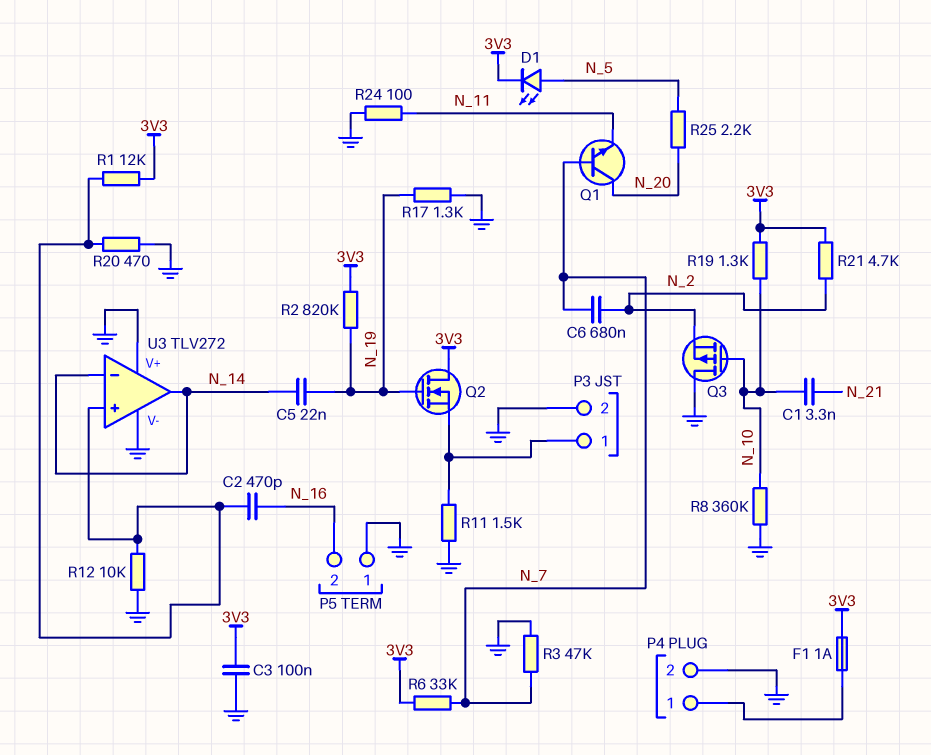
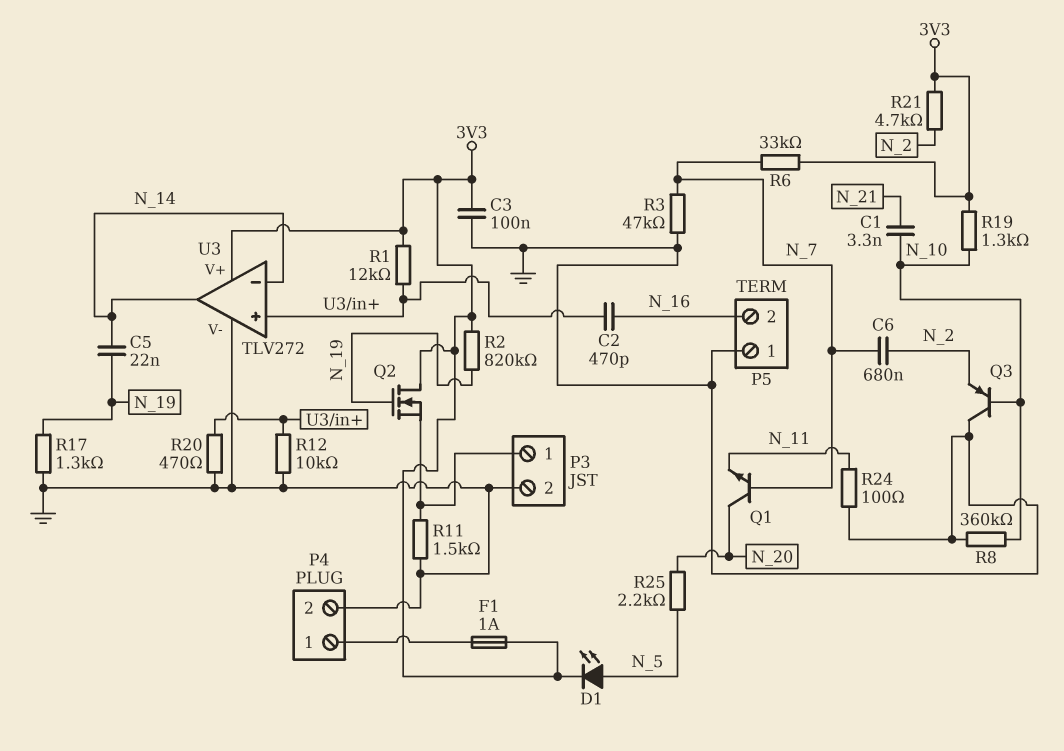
Q3: PMOS (G N_10, D GND, S N_2) -> PNP (B N_10, C GND, E N_2)
U3 pin V+: GND -> 3V3

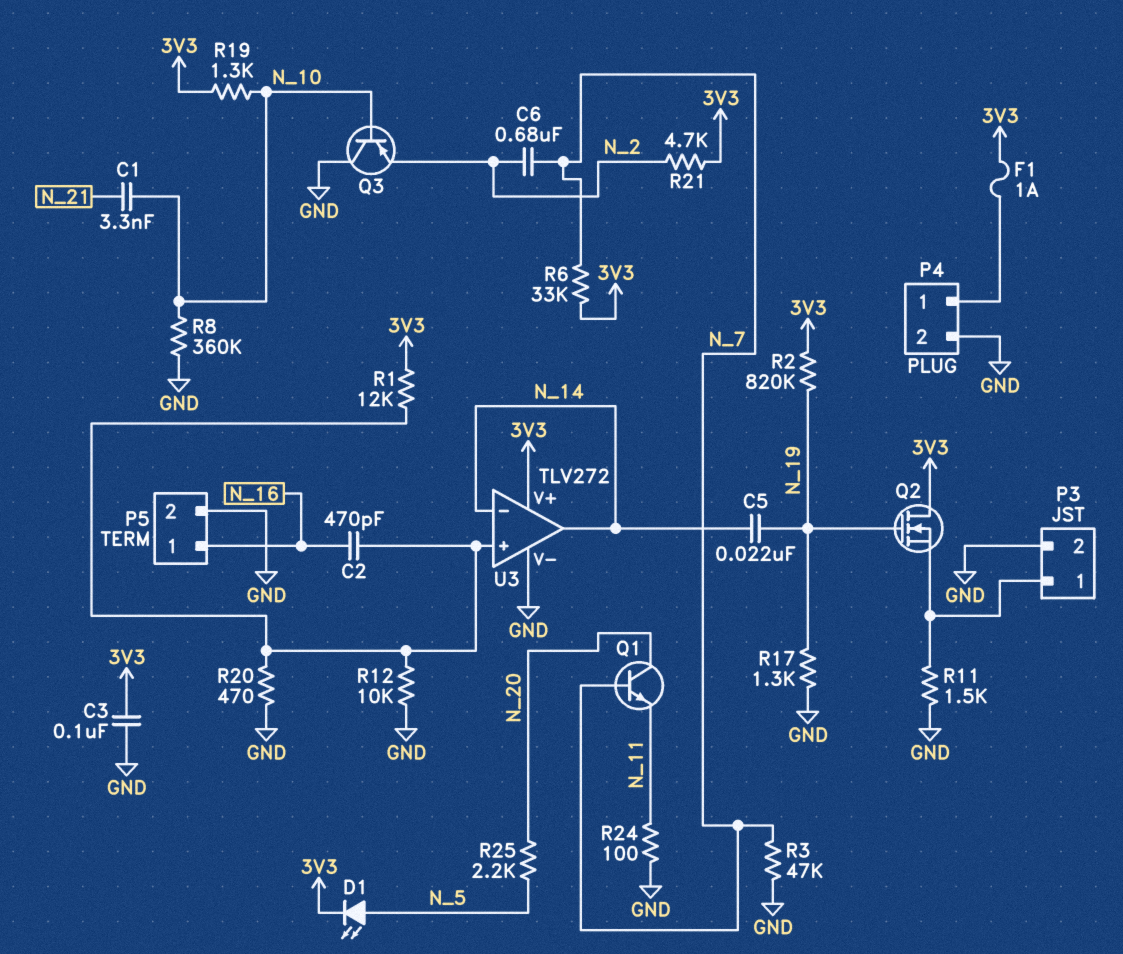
P5 pin 1: GND -> N_16
P5 pin 2: N_16 -> GND

